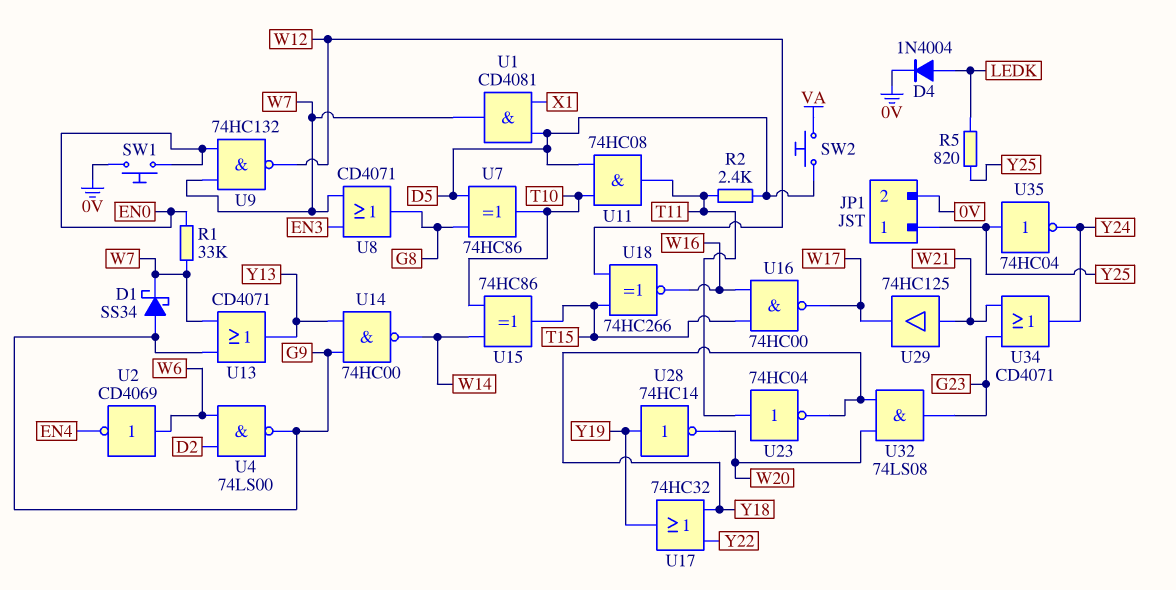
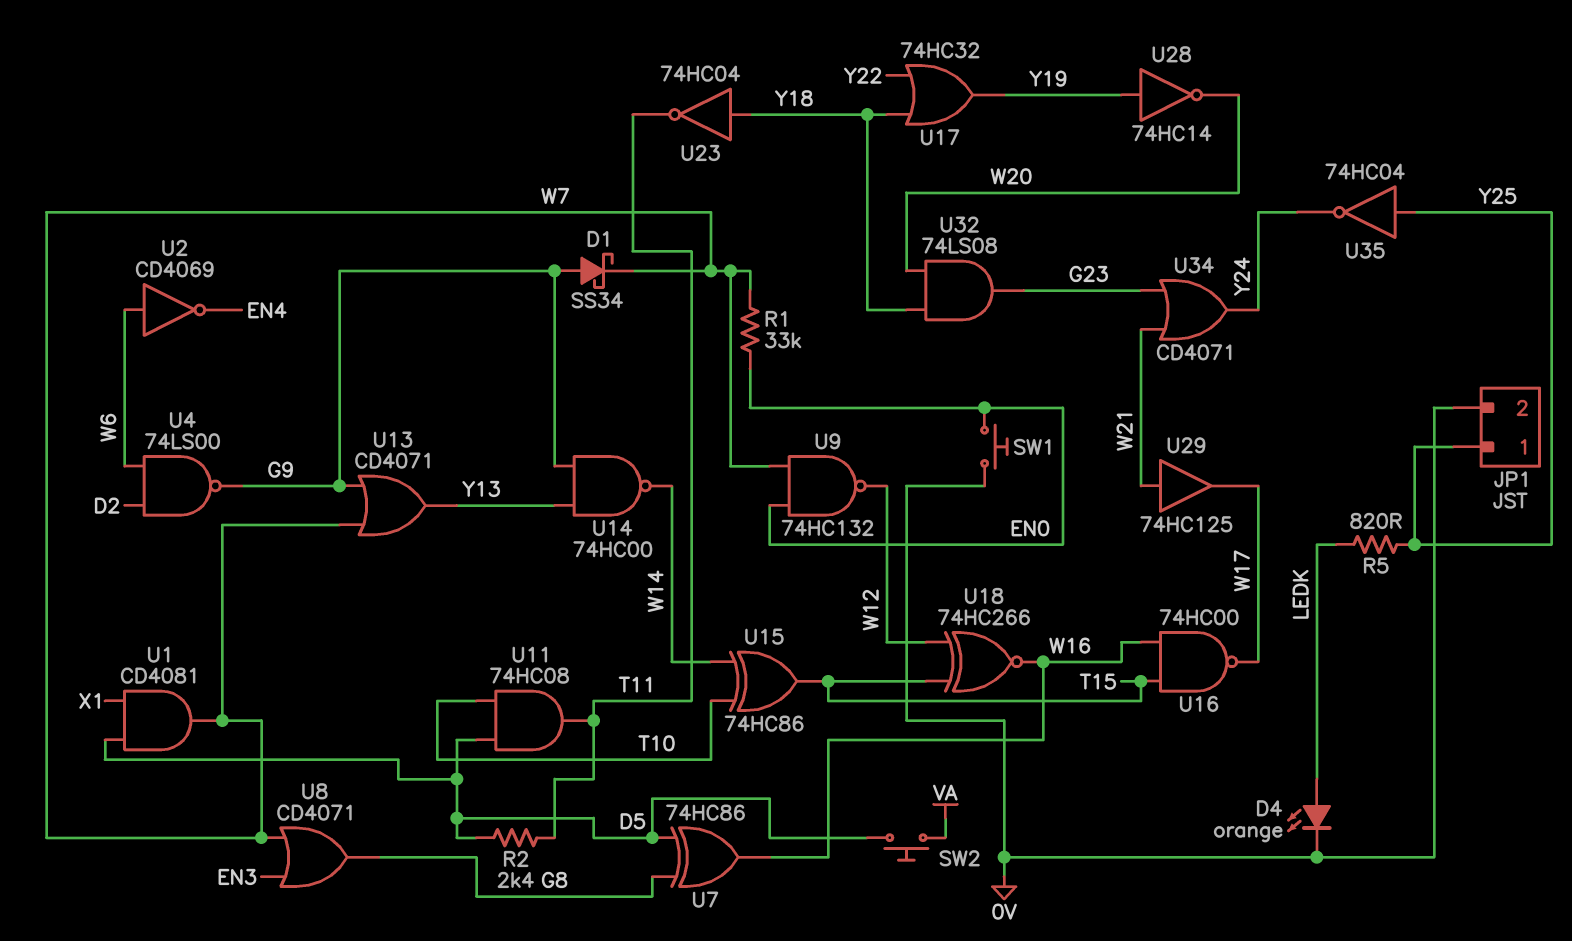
D4: diode 1N4004 (A LEDK, K 0V) -> LED orange (A LEDK, K 0V)
U7: XOR 74HC86 (in D5, in G8, out T10) -> XOR 74HC86 (in D5, in G8, out W16)
U23: NOT 74HC04 (in T11, out Y18) -> NOT 74HC04 (in Y18, out T11)

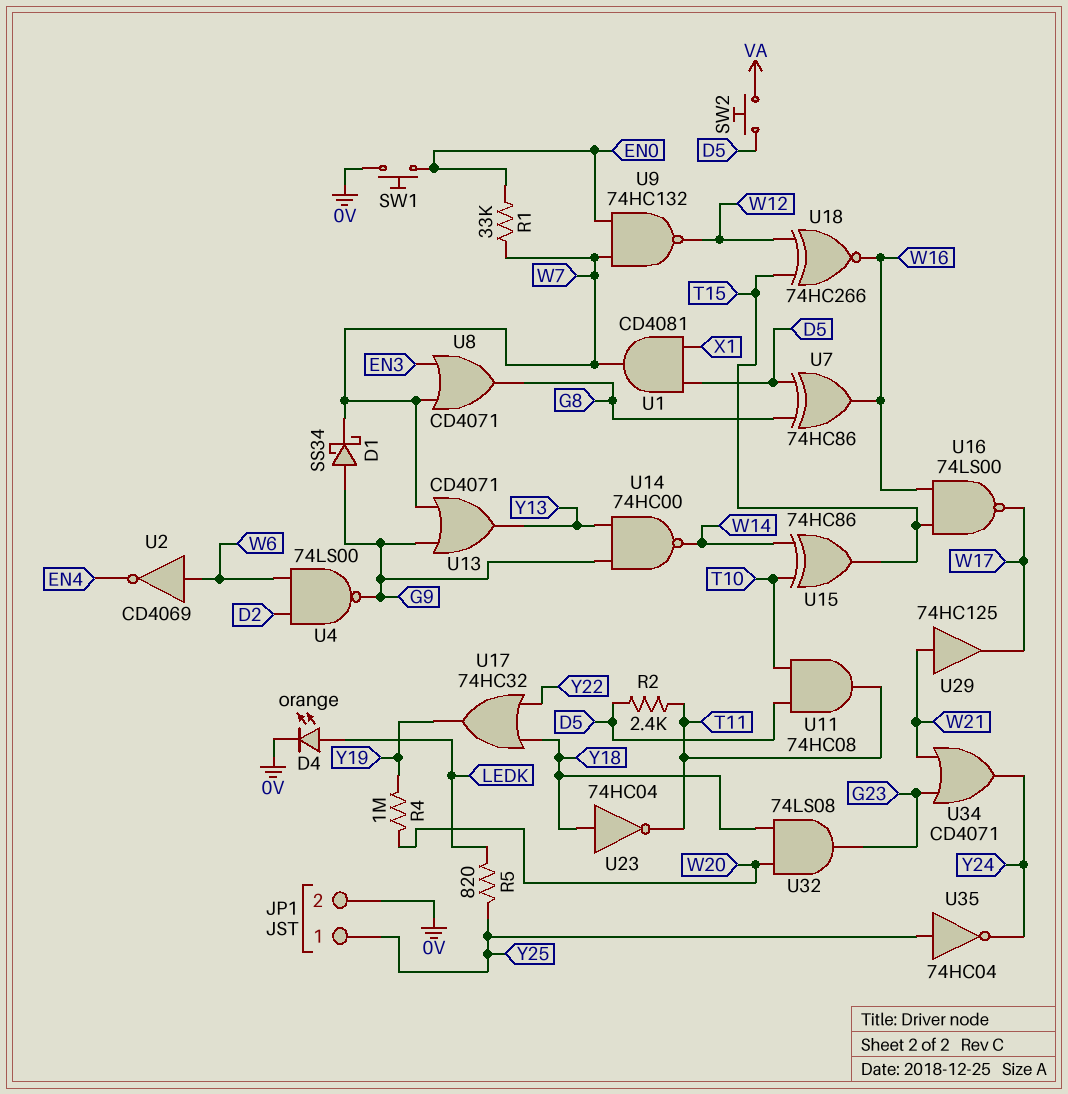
R4: none -> 1M (W20, Y19)
U16: NAND 74HC00 (in T15, in W16, out W17) -> NAND 74LS00 (in T15, in W16, out W17)
U28: NOT 74HC14 (in Y19, out W20) -> none

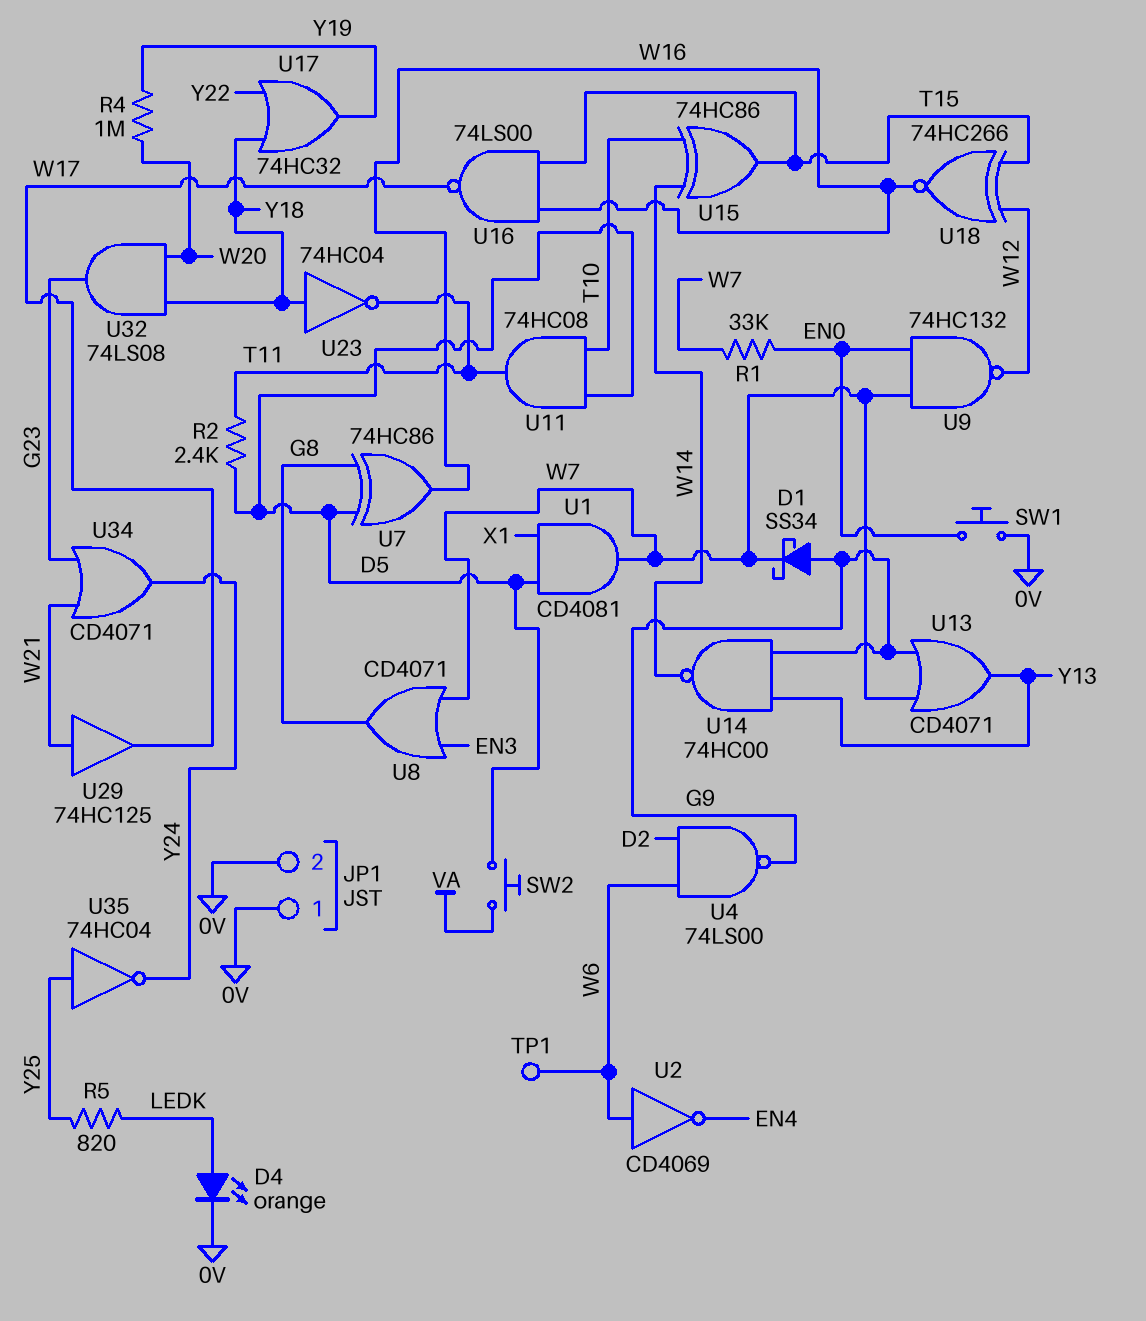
JP1 pin 1: Y25 -> 0V
TP1: none -> test point (W6)

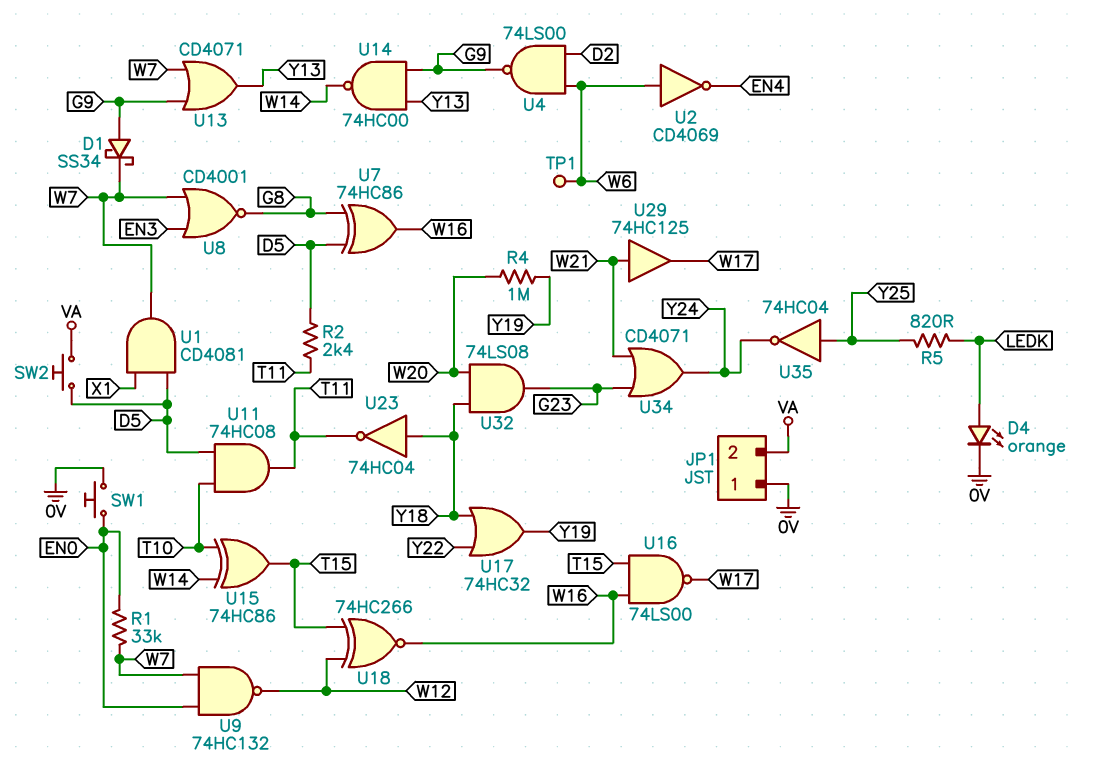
JP1 pin 2: 0V -> VA
U8: OR CD4071 (in EN3, in W7, out G8) -> NOR CD4001 (in EN3, in W7, out G8)

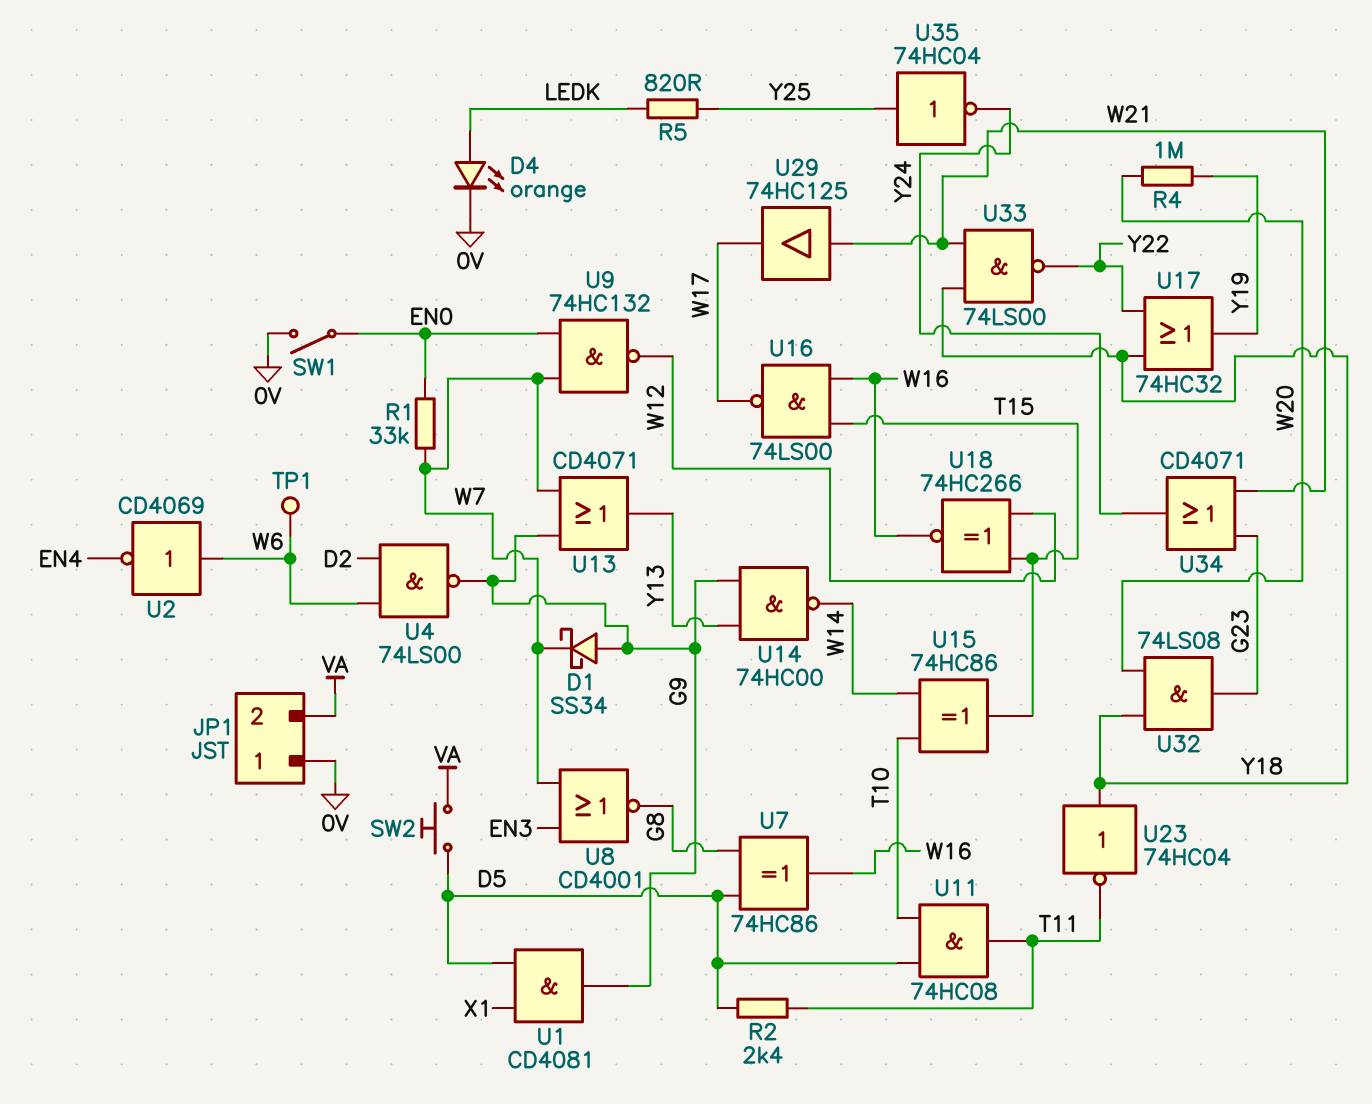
SW1: button (0V, EN0) -> switch (0V, EN0)
U1: AND CD4081 (in D5, in X1, out W7) -> AND CD4081 (in D5, in X1, out G9)
U33: none -> NAND 74LS00 (in W21, in Y18, out Y22)

